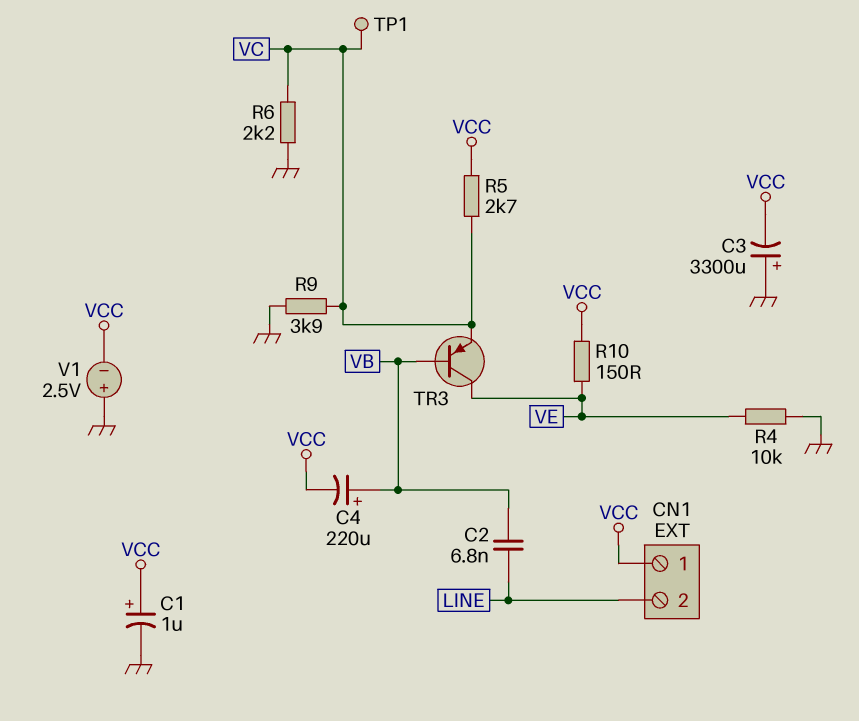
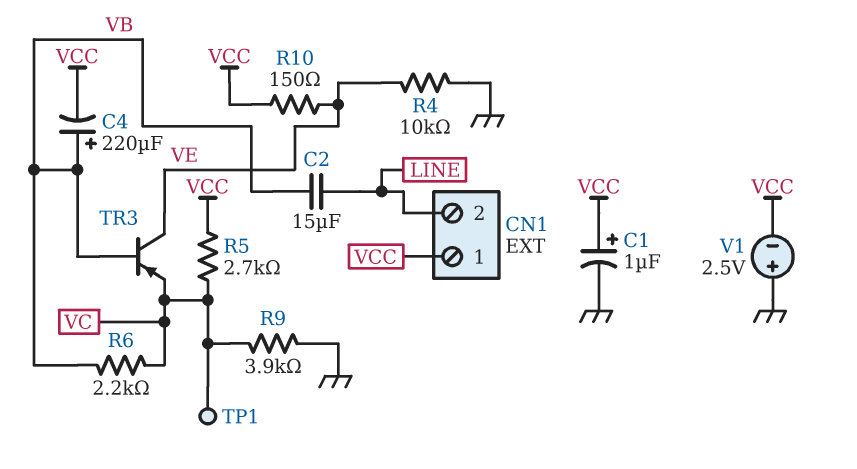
C2: 6.8nF (LINE, VB) -> 15uF (LINE, VB)
C3: 3300uF (plus GND, minus VCC) -> none
R6: 2.2k (GND, VC) -> 2.2k (VB, VC)

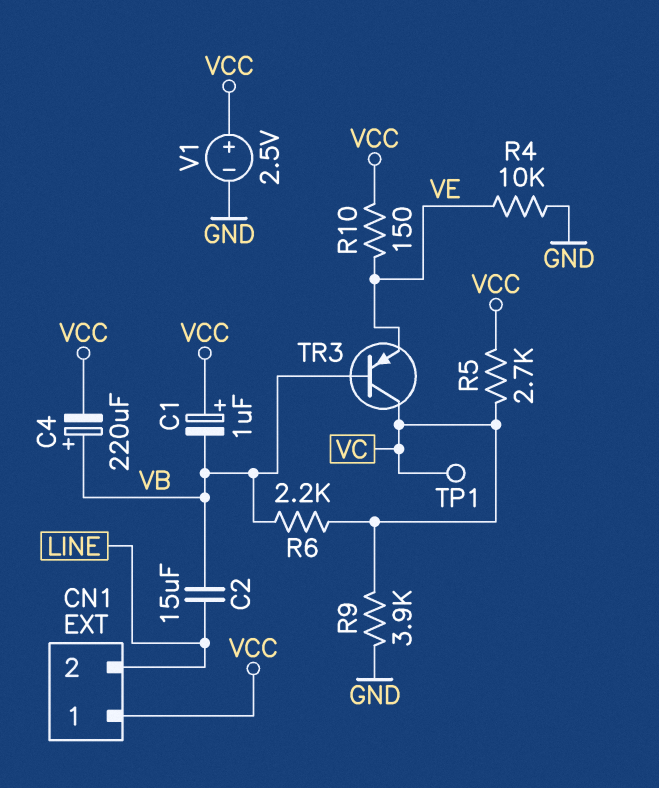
C1: 1uF (plus VCC, minus GND) -> 1uF (plus VCC, minus VB)
TR3: PNP (B VB, C VE, E VC) -> PNP (B VB, C VC, E VE)
V1: 2.5V (plus GND, minus VCC) -> 2.5V (plus VCC, minus GND)

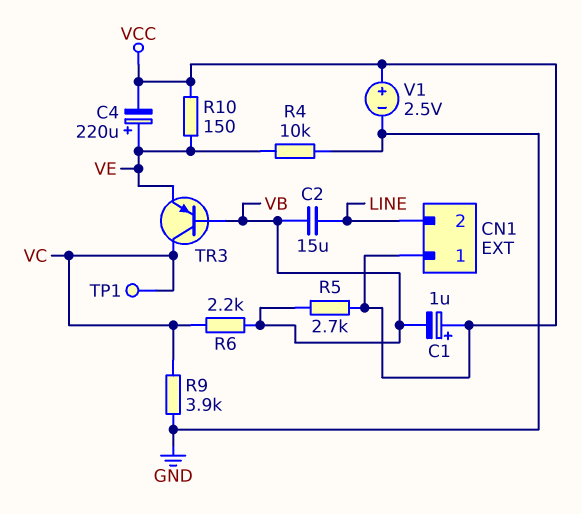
C4: 220uF (plus VB, minus VCC) -> 220uF (plus VE, minus VCC)
R5: 2.7k (VC, VCC) -> 2.7k (VB, VCC)

